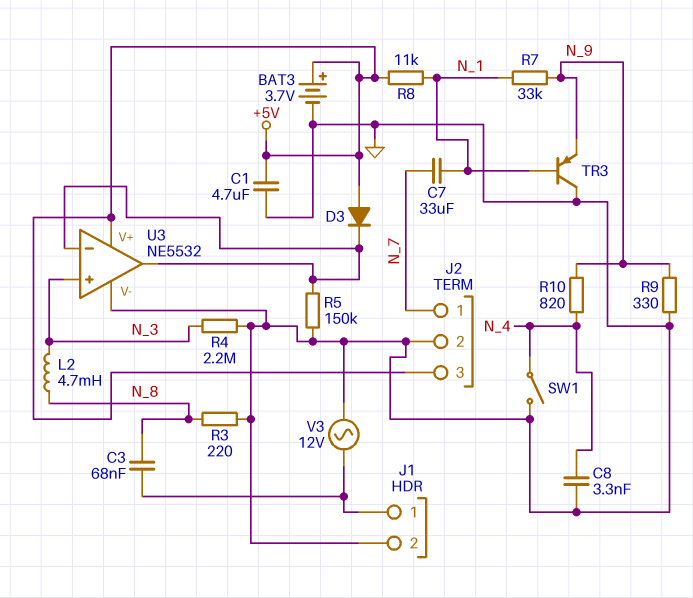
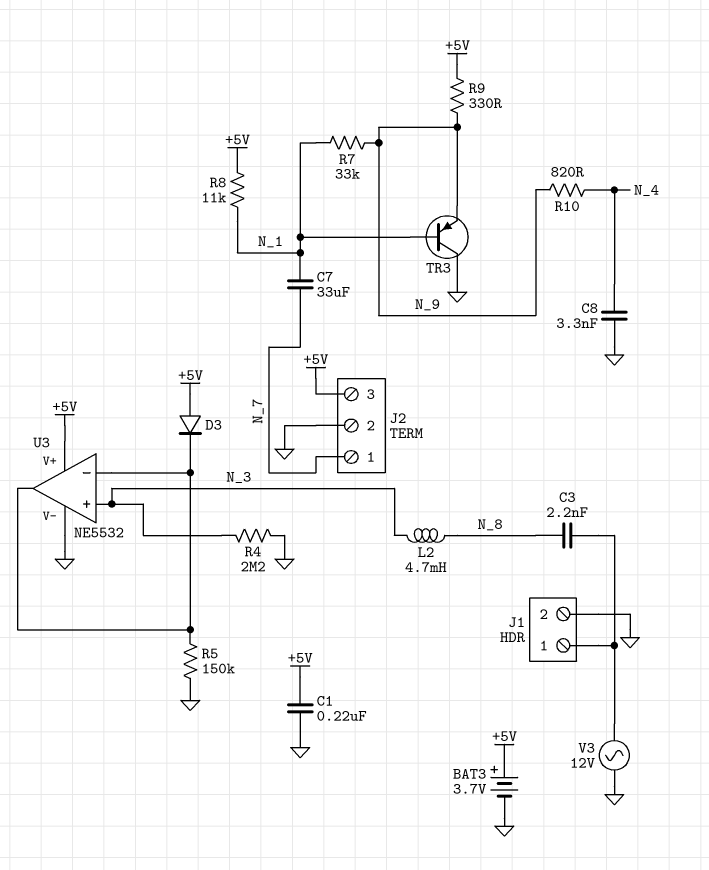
C1: 4.7uF (+5V, GND) -> 220nF (+5V, GND)
C3: 68nF (J1/1, N_8) -> 2.2nF (J1/1, N_8)
R3: 220 (GND, N_8) -> none
R9: 330 (GND, N_9) -> 330 (+5V, N_9)
SW1: switch (GND, N_4) -> none

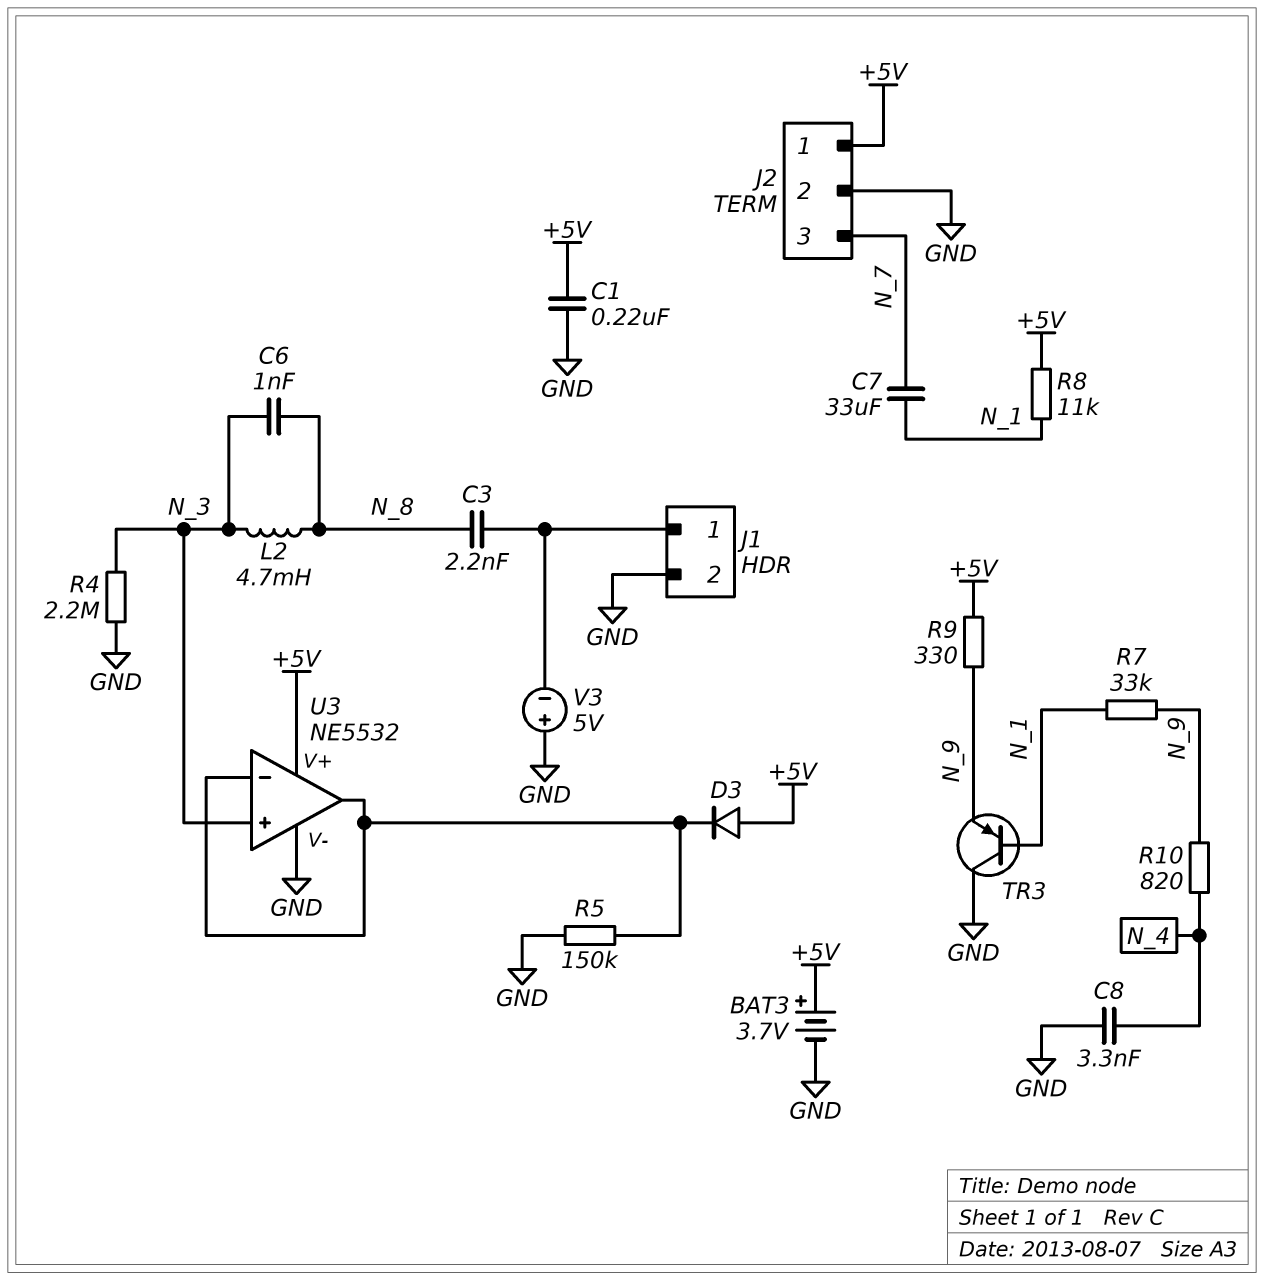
C6: none -> 1nF (N_3, N_8)
J2 pin 1: N_7 -> +5V
J2 pin 3: +5V -> N_7
V3: AC 12V (GND, J1/1) -> 5V (plus GND, minus J1/1)

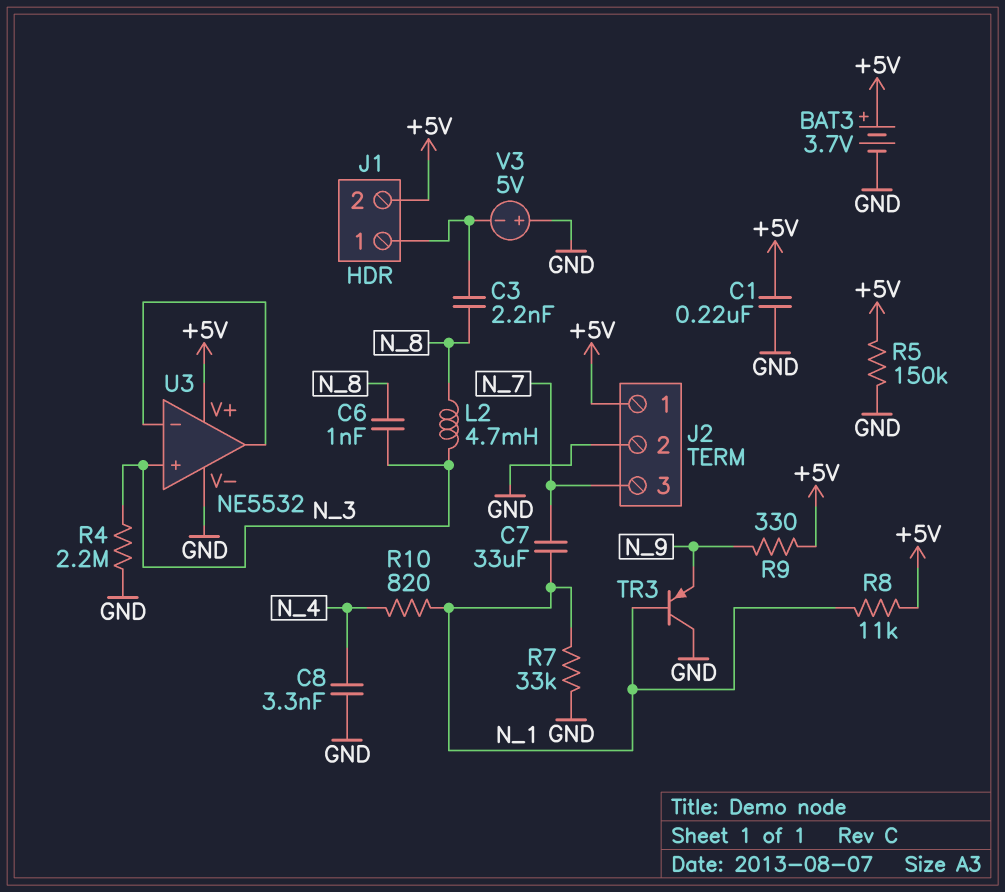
D3: diode (A +5V, K U3/in-) -> none
J1 pin 2: GND -> +5V
R5: 150k (GND, U3/in-) -> 150k (+5V, GND)
R7: 33k (N_1, N_9) -> 33k (GND, N_1)
R10: 820 (N_4, N_9) -> 820 (N_1, N_4)

